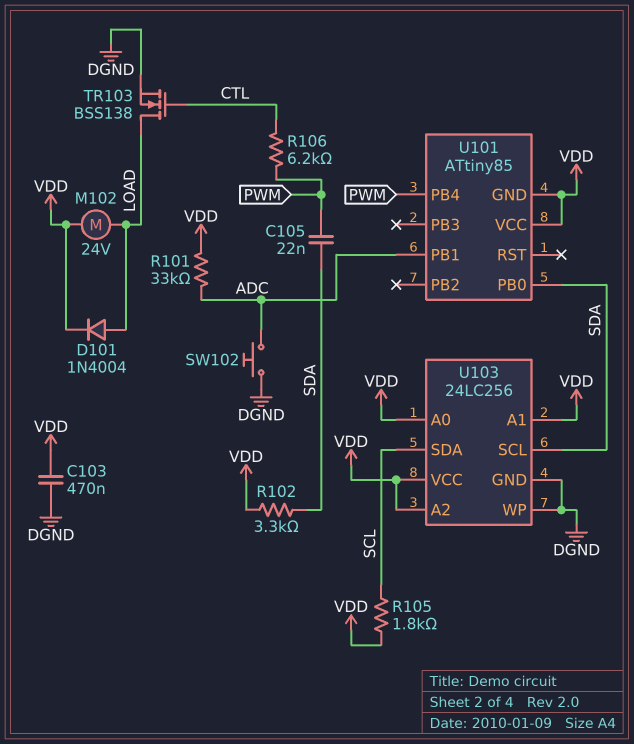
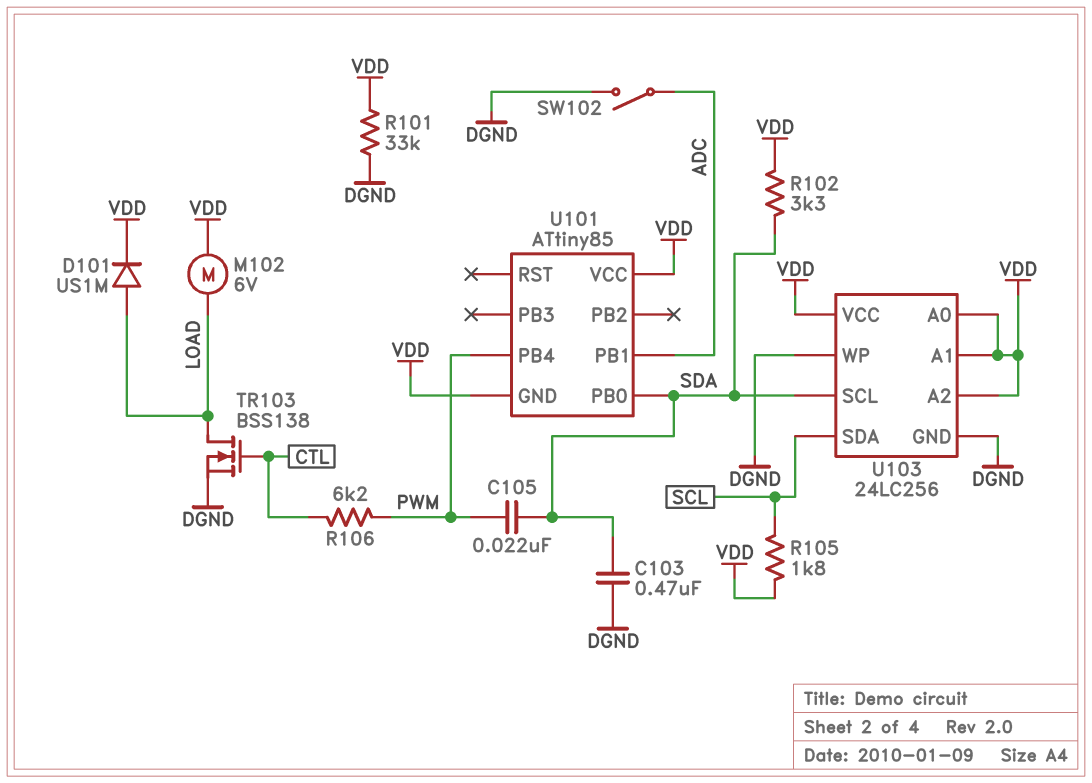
C103: 470nF (DGND, VDD) -> 470nF (DGND, SDA)
D101: diode 1N4004 (A LOAD, K VDD) -> diode US1M (A LOAD, K VDD)
M102: motor 24V (LOAD, VDD) -> motor 6V (LOAD, VDD)
R101: 33k (ADC, VDD) -> 33k (DGND, VDD)
SW102: button (ADC, DGND) -> switch (ADC, DGND)

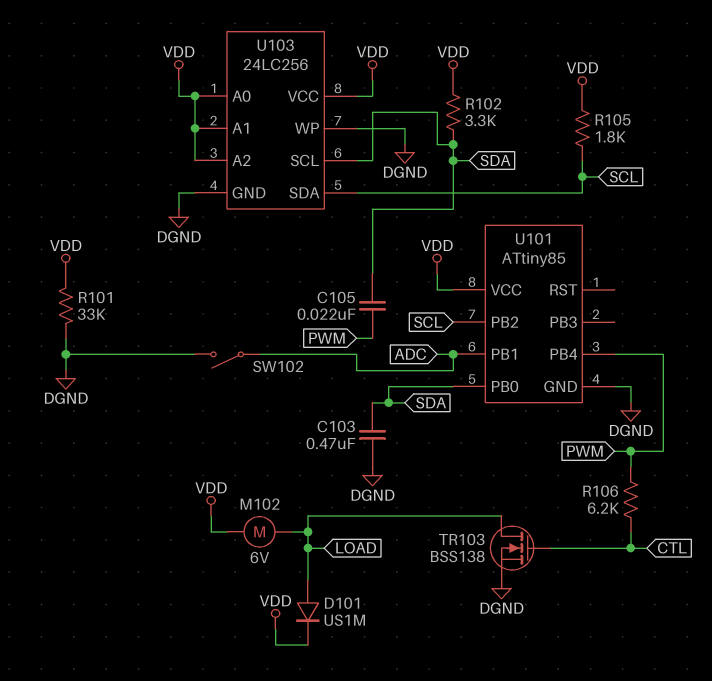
U101 pin GND: VDD -> DGND
U101 pin PB2: none -> SCL

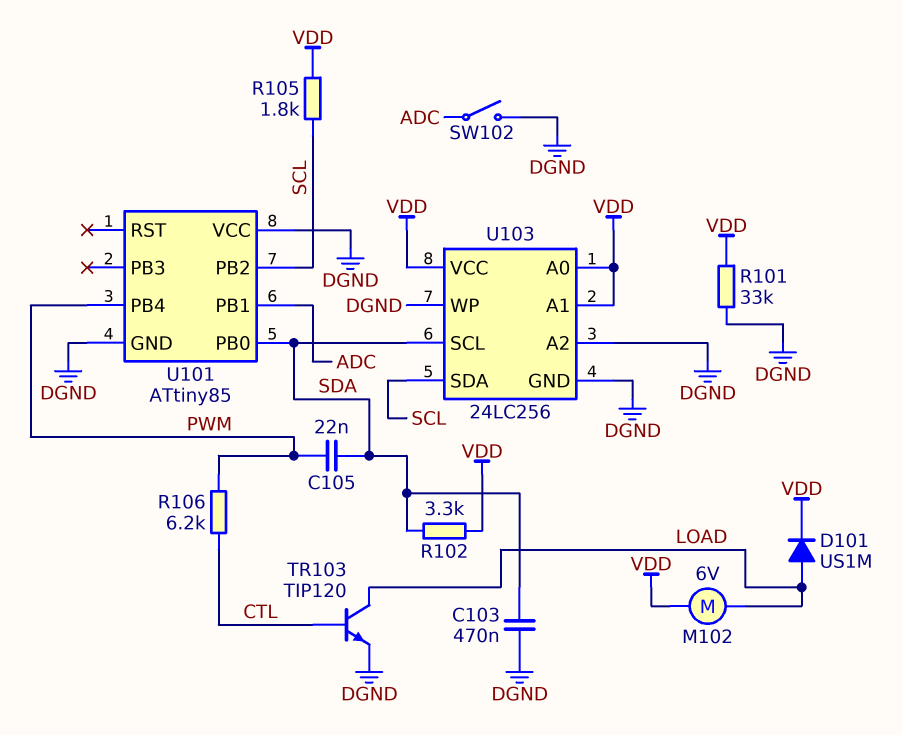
TR103: NMOS BSS138 (G CTL, D LOAD, S DGND) -> NPN TIP120 (B CTL, C LOAD, E DGND)
U101 pin VCC: VDD -> DGND
U103 pin A2: VDD -> DGND

